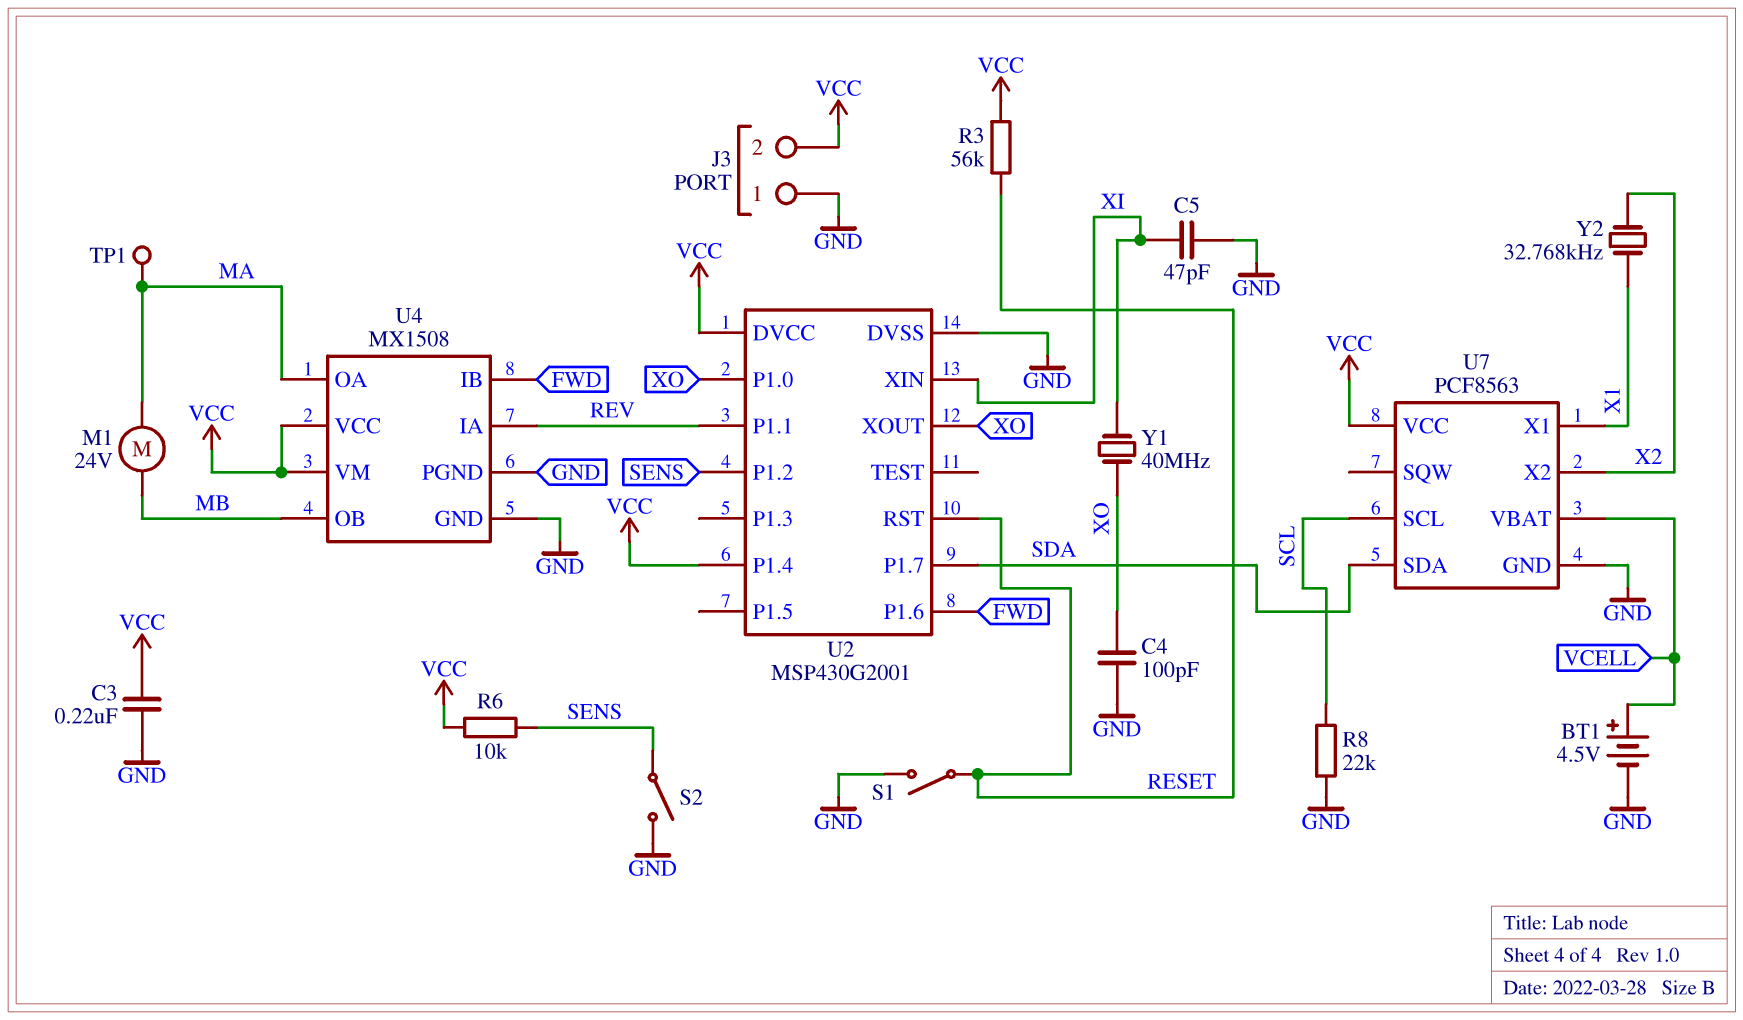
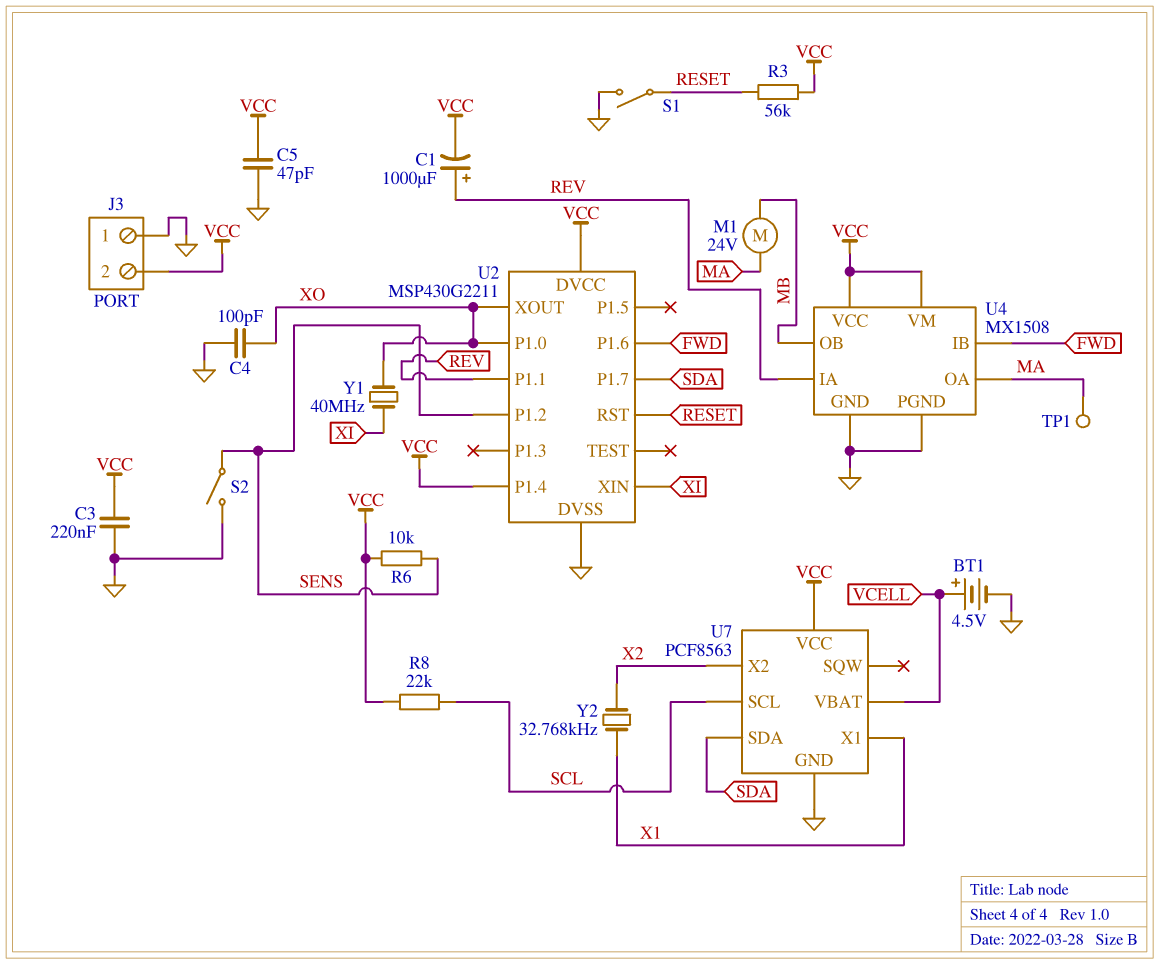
C1: none -> 1000uF (plus REV, minus VCC)
C5: 47pF (GND, XI) -> 47pF (GND, VCC)
R8: 22k (GND, SCL) -> 22k (SCL, VCC)
U2: MSP430G2001 -> MSP430G2211

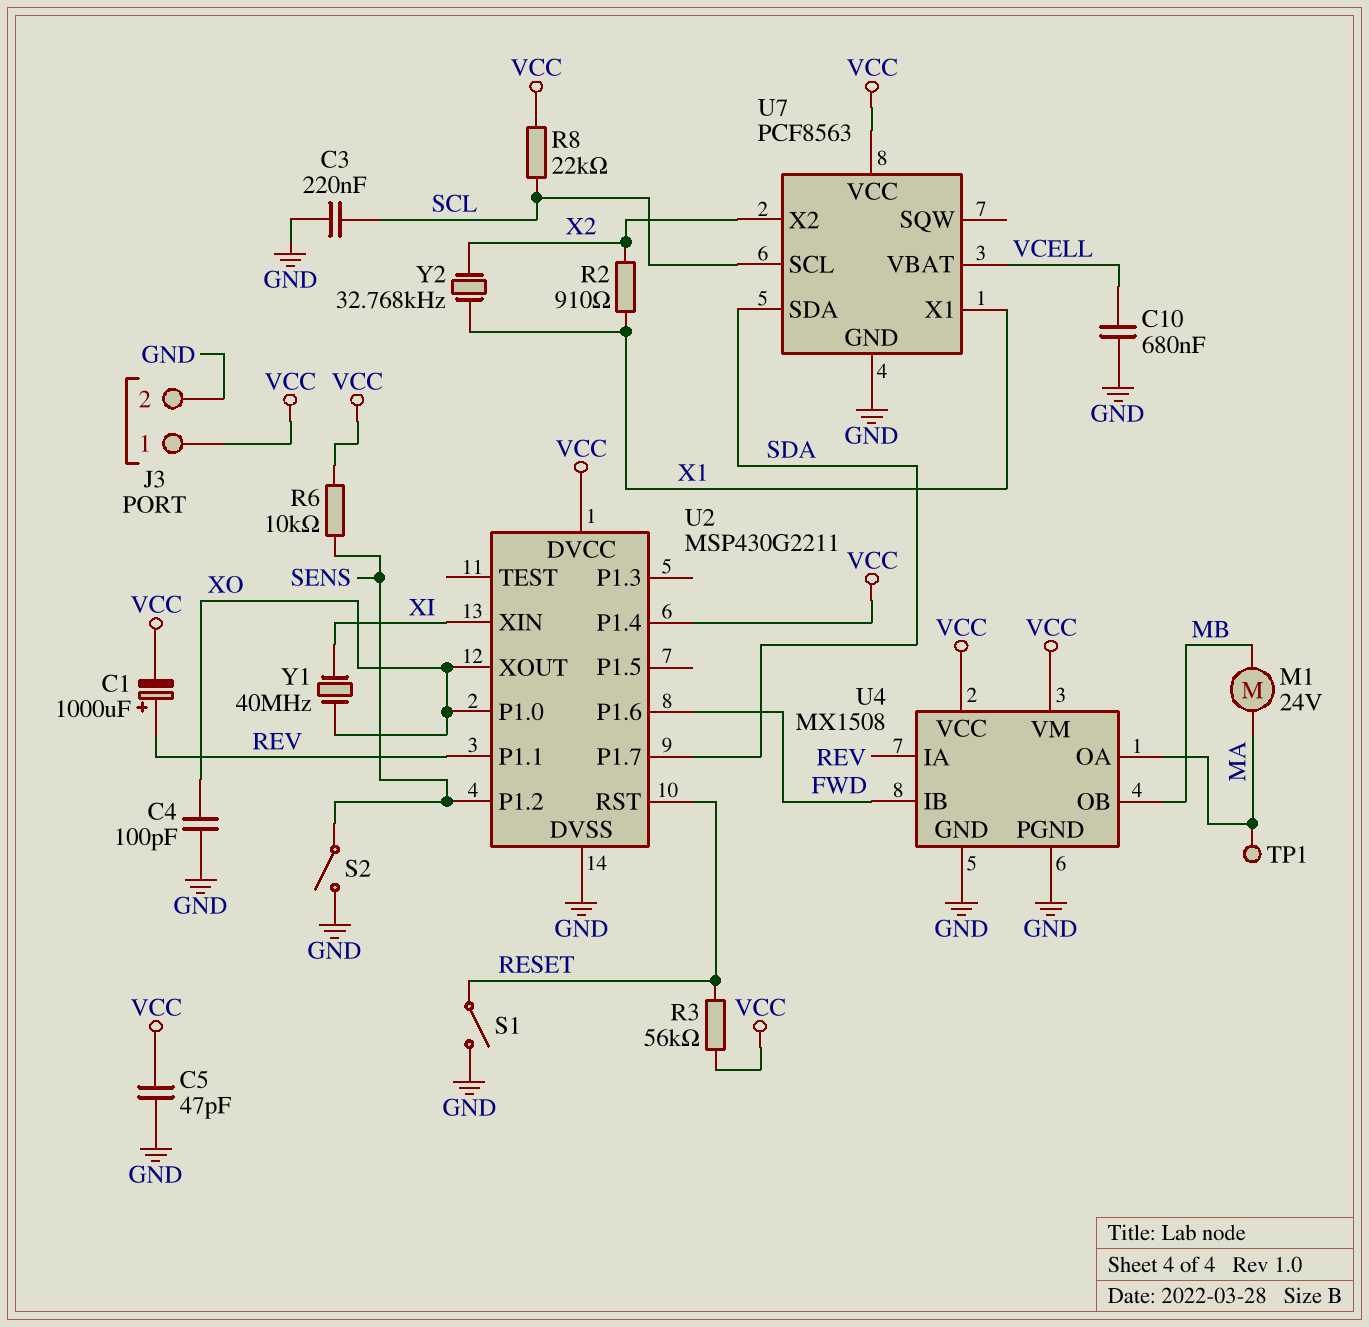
BT1: 4.5V (plus VCELL, minus GND) -> none
C3: 220nF (GND, VCC) -> 220nF (GND, SCL)
C10: none -> 680nF (GND, VCELL)
J3 pin 1: GND -> VCC
J3 pin 2: VCC -> GND
R2: none -> 910 (X1, X2)

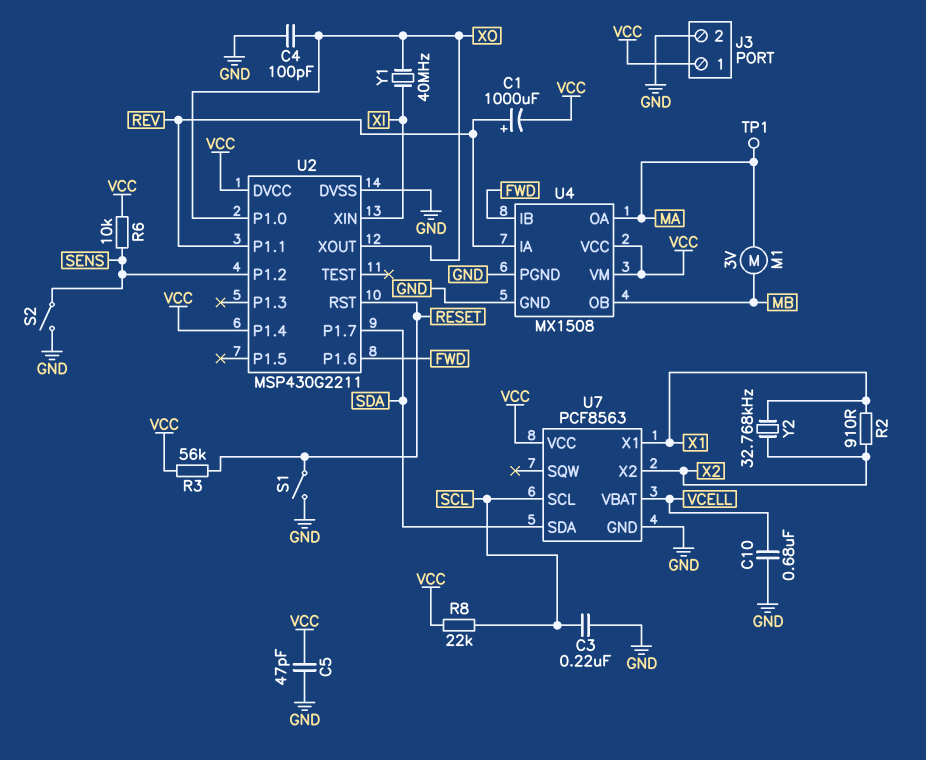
M1: motor 24V (MA, MB) -> motor 3V (MA, MB)

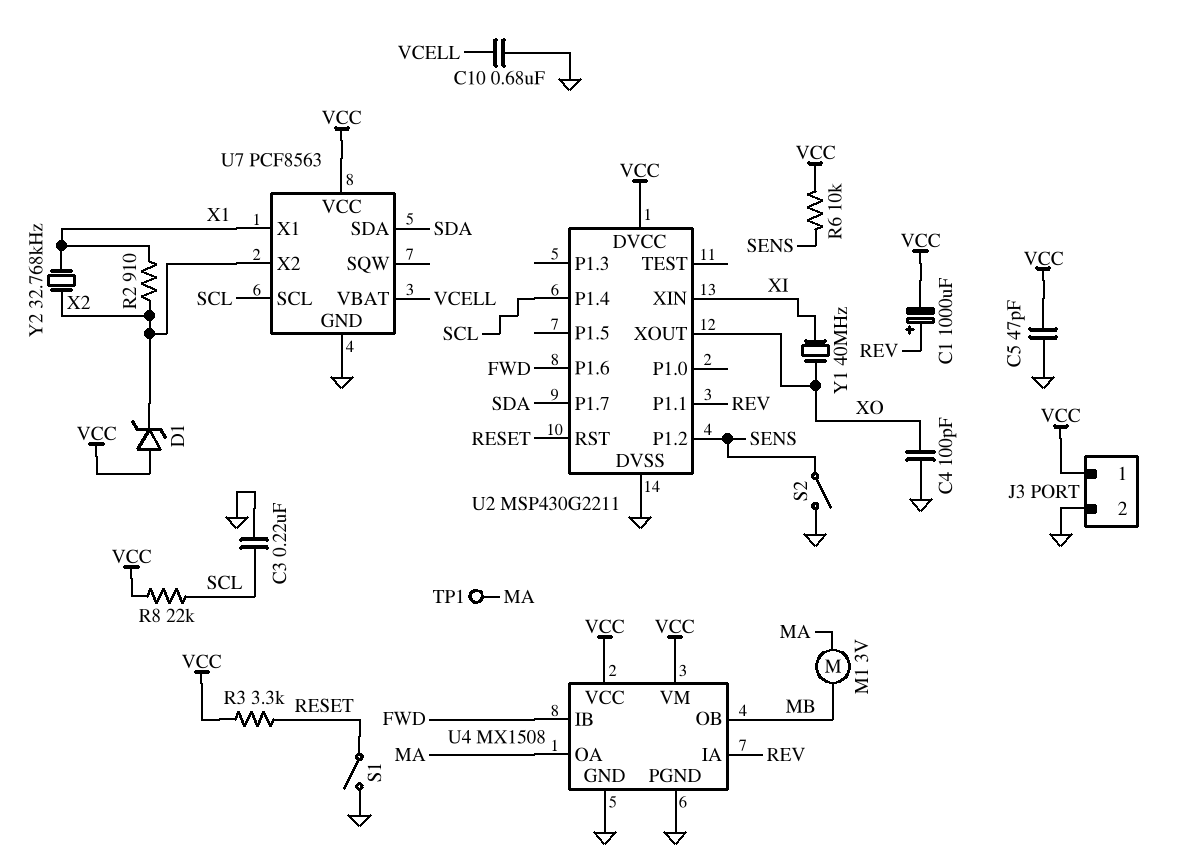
D1: none -> zener (A VCC, K X2)
R3: 56k (RESET, VCC) -> 3.3k (RESET, VCC)
U2 pin P1.0: XO -> none
U2 pin P1.4: VCC -> SCL

